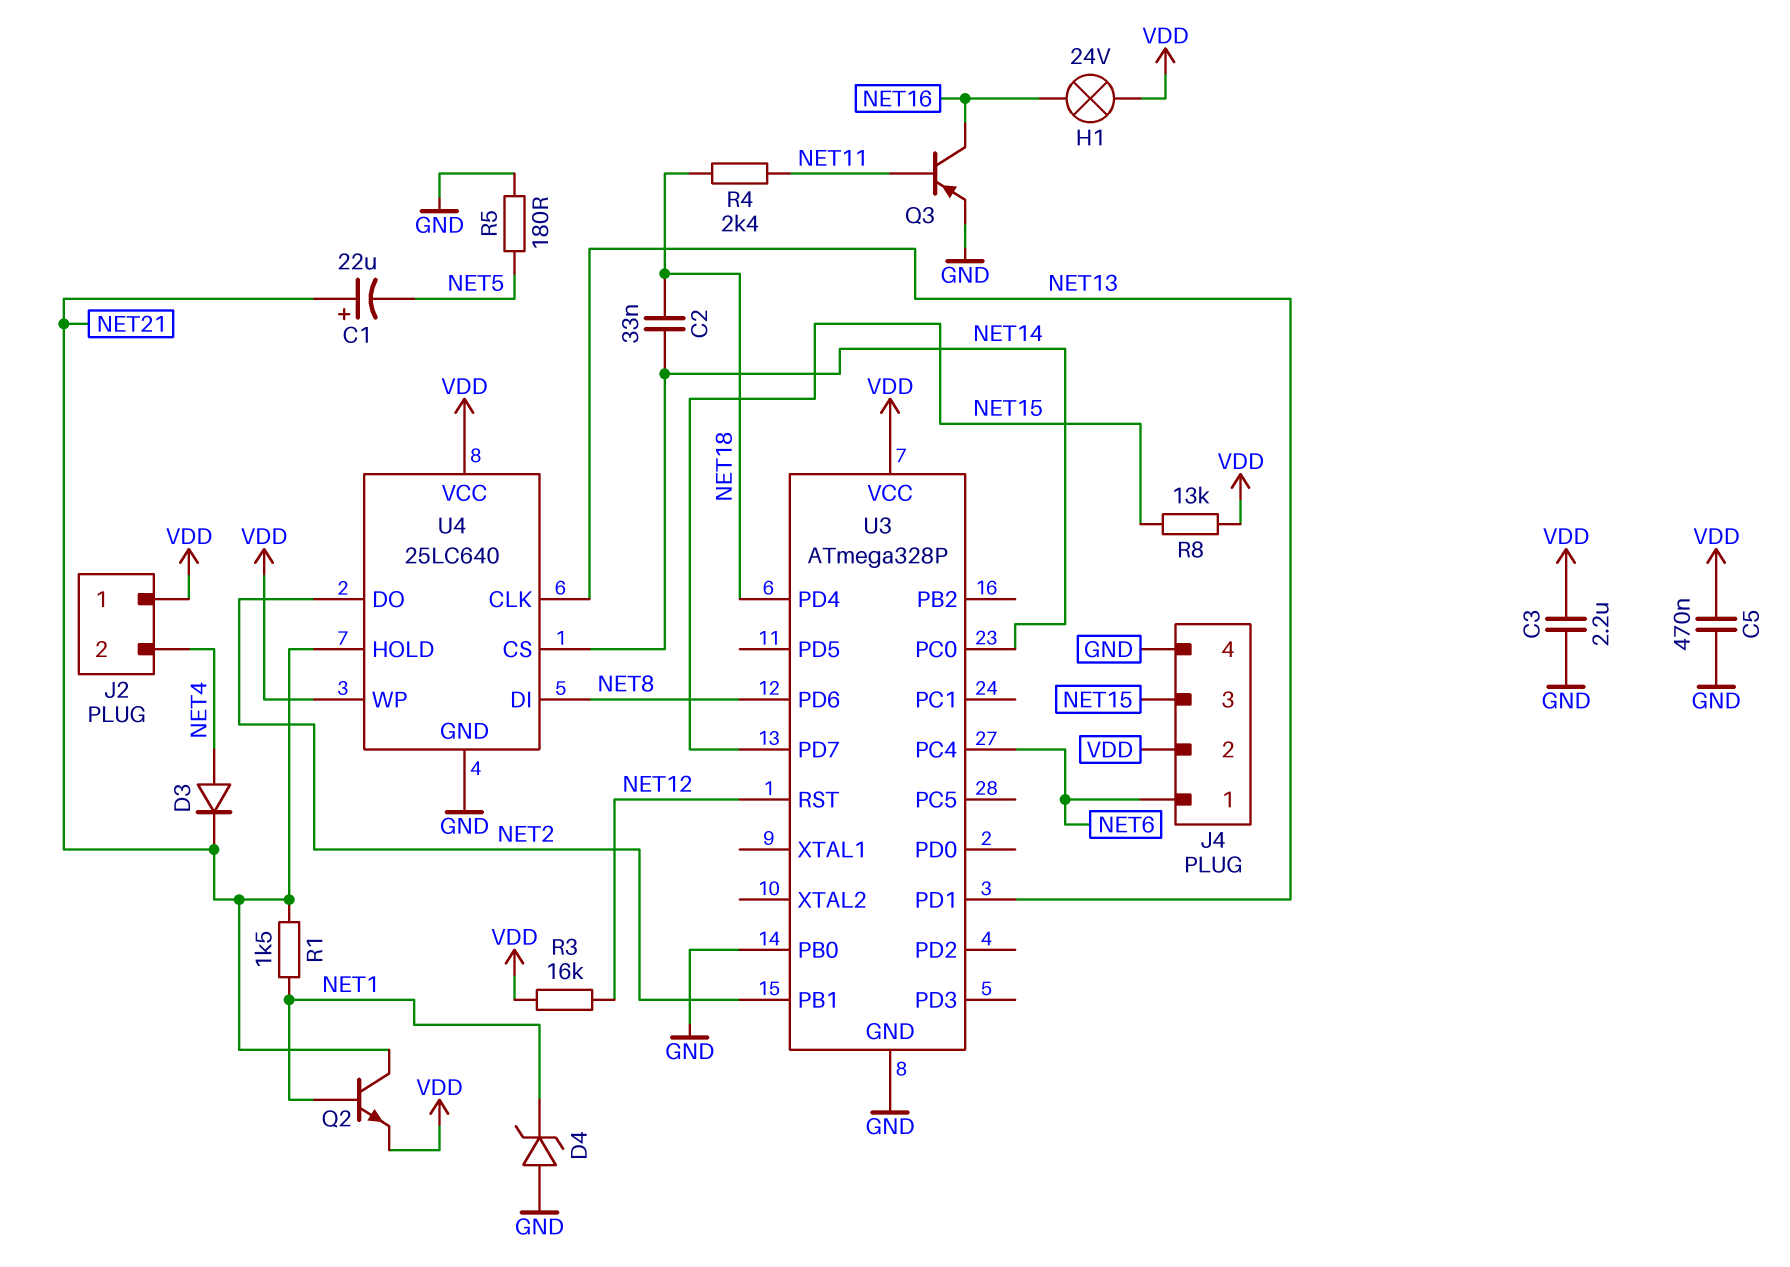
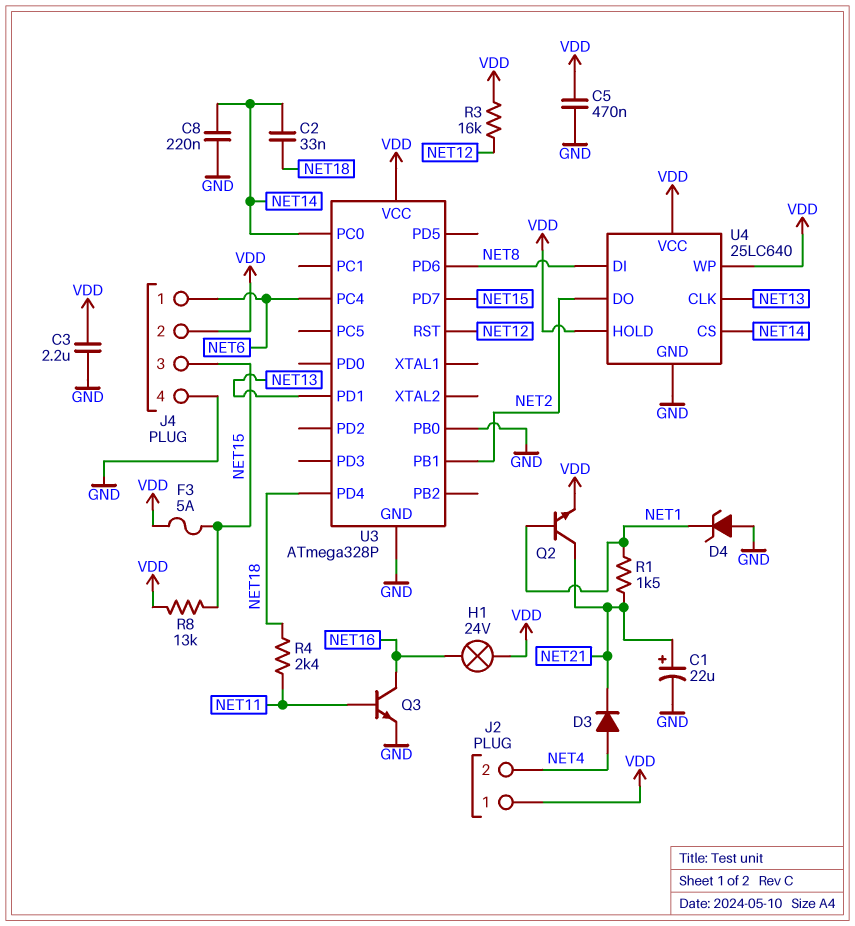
C1: 22uF (plus NET21, minus NET5) -> 22uF (plus NET21, minus GND)
C8: none -> 220nF (GND, NET14)
F3: none -> 5A (NET15, VDD)
Q3: PNP (B NET11, C NET16, E GND) -> NPN (B NET11, C NET16, E GND)
R5: 180 (GND, NET5) -> none
U4 pin HOLD: NET21 -> VDD

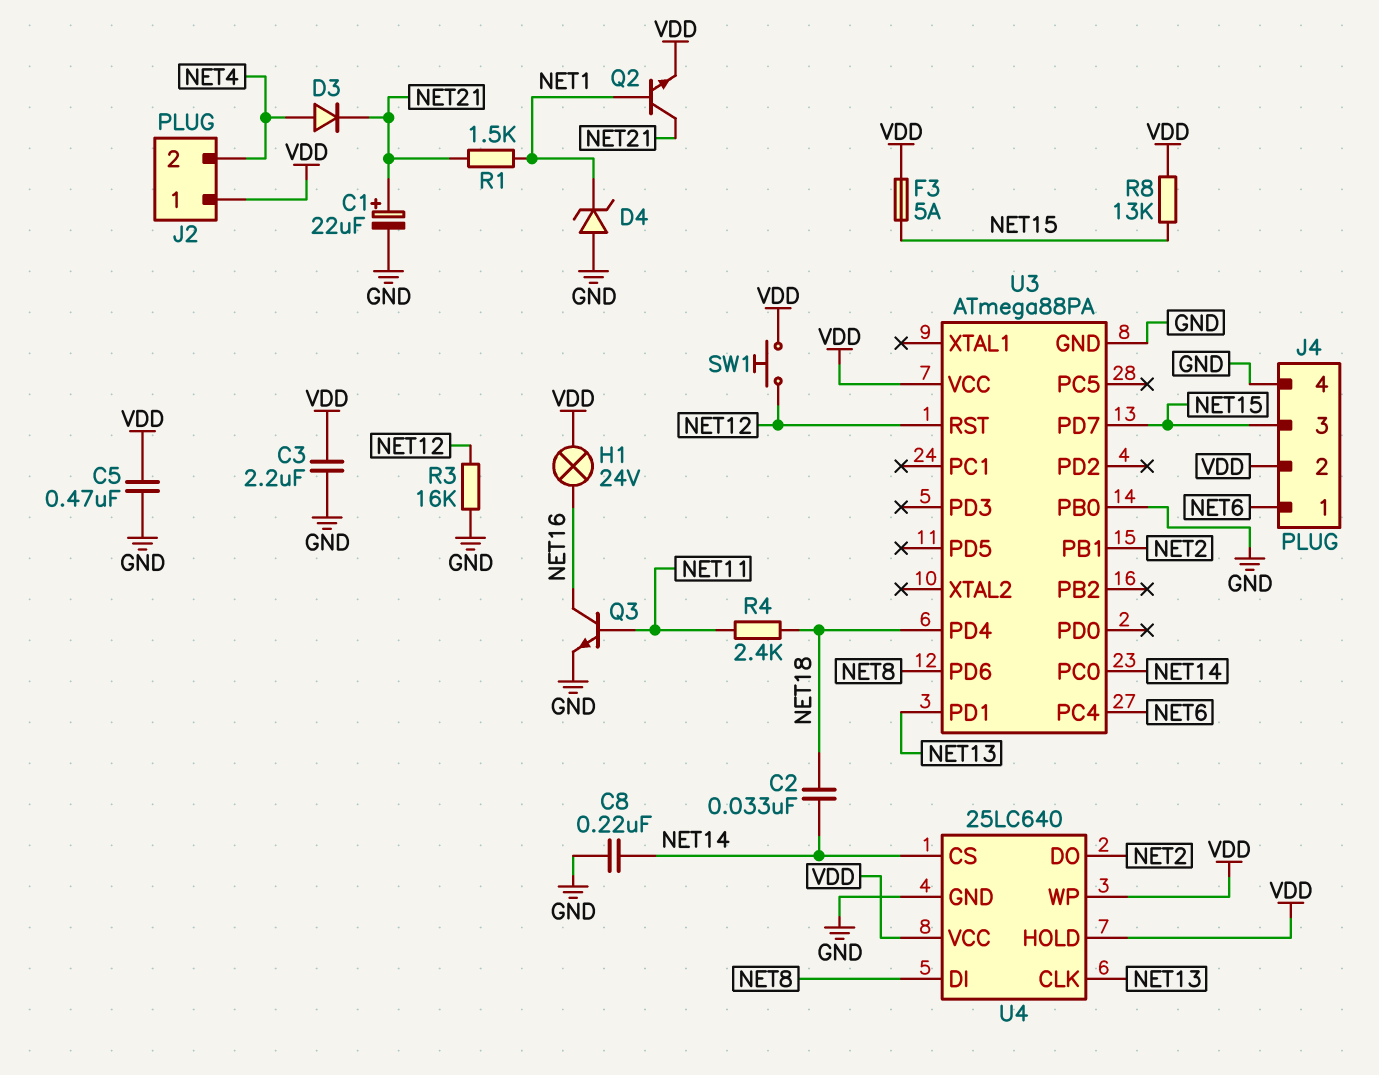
R3: 16k (NET12, VDD) -> 16k (GND, NET12)
SW1: none -> button (NET12, VDD)
U3: ATmega328P -> ATmega88PA

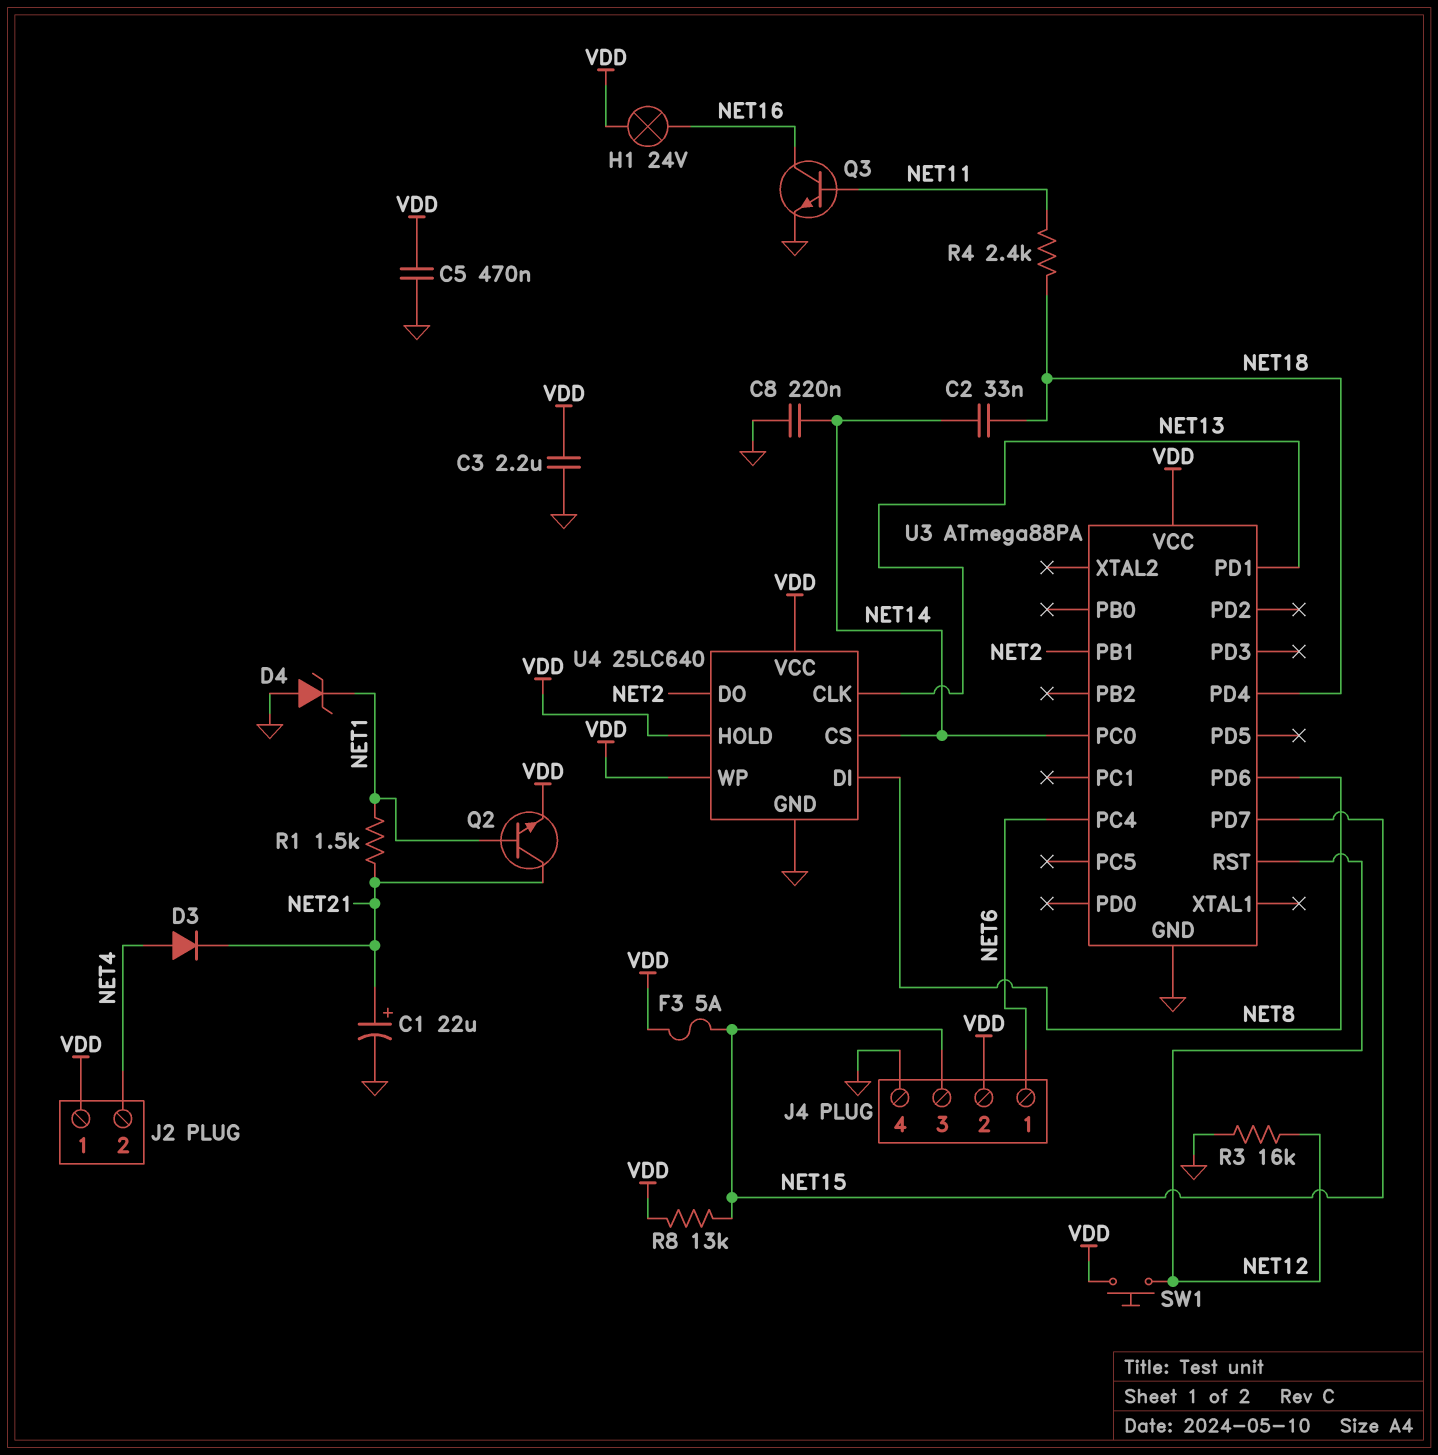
U3 pin PB0: GND -> none

